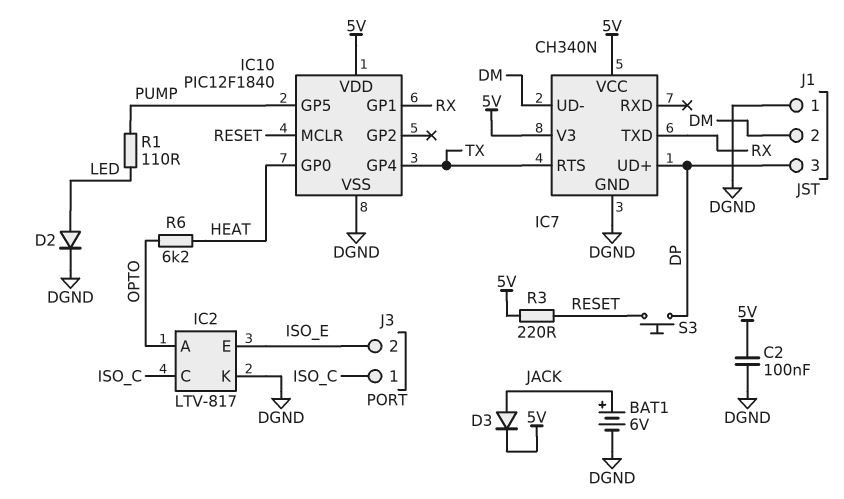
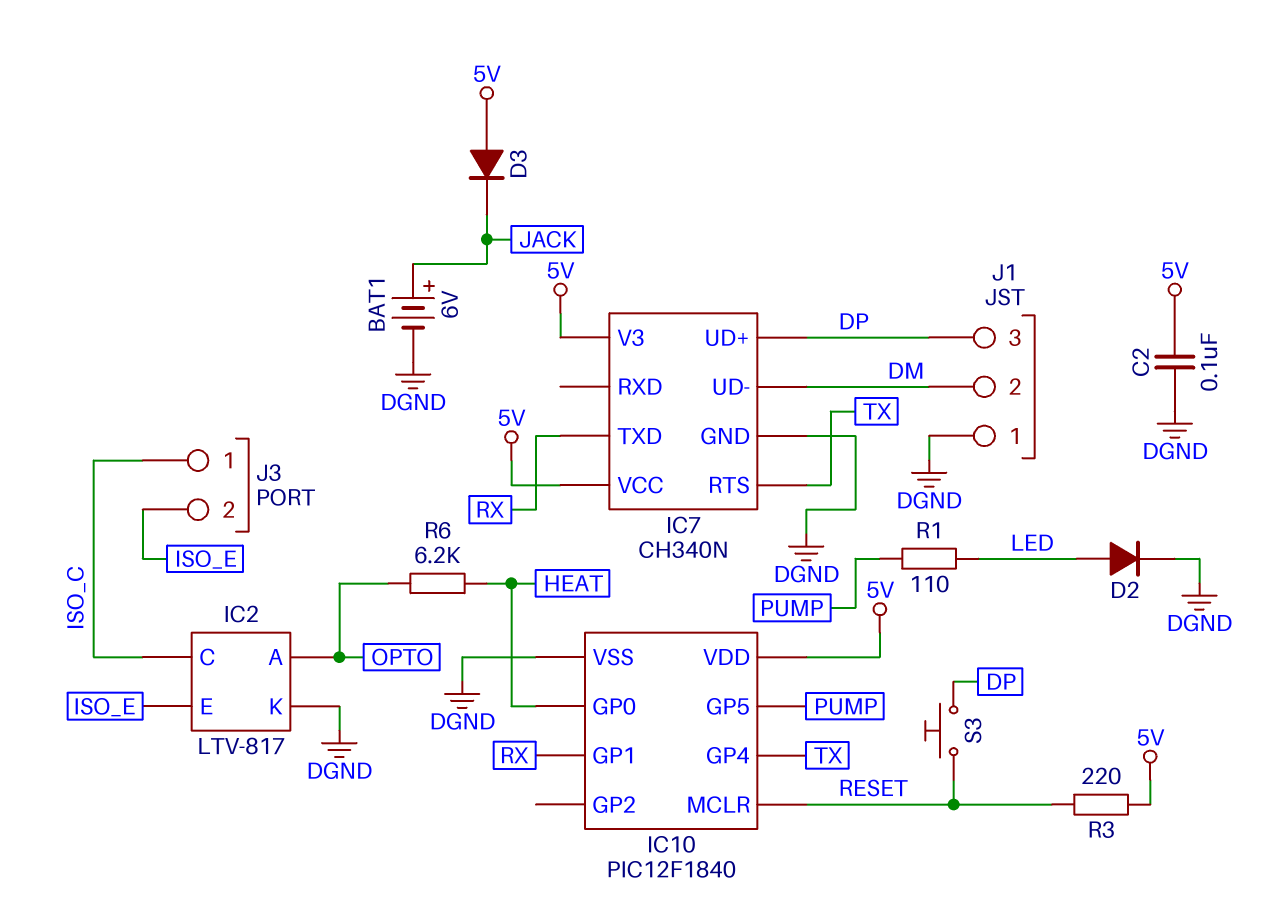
D3: diode (A JACK, K 5V) -> diode (A 5V, K JACK)

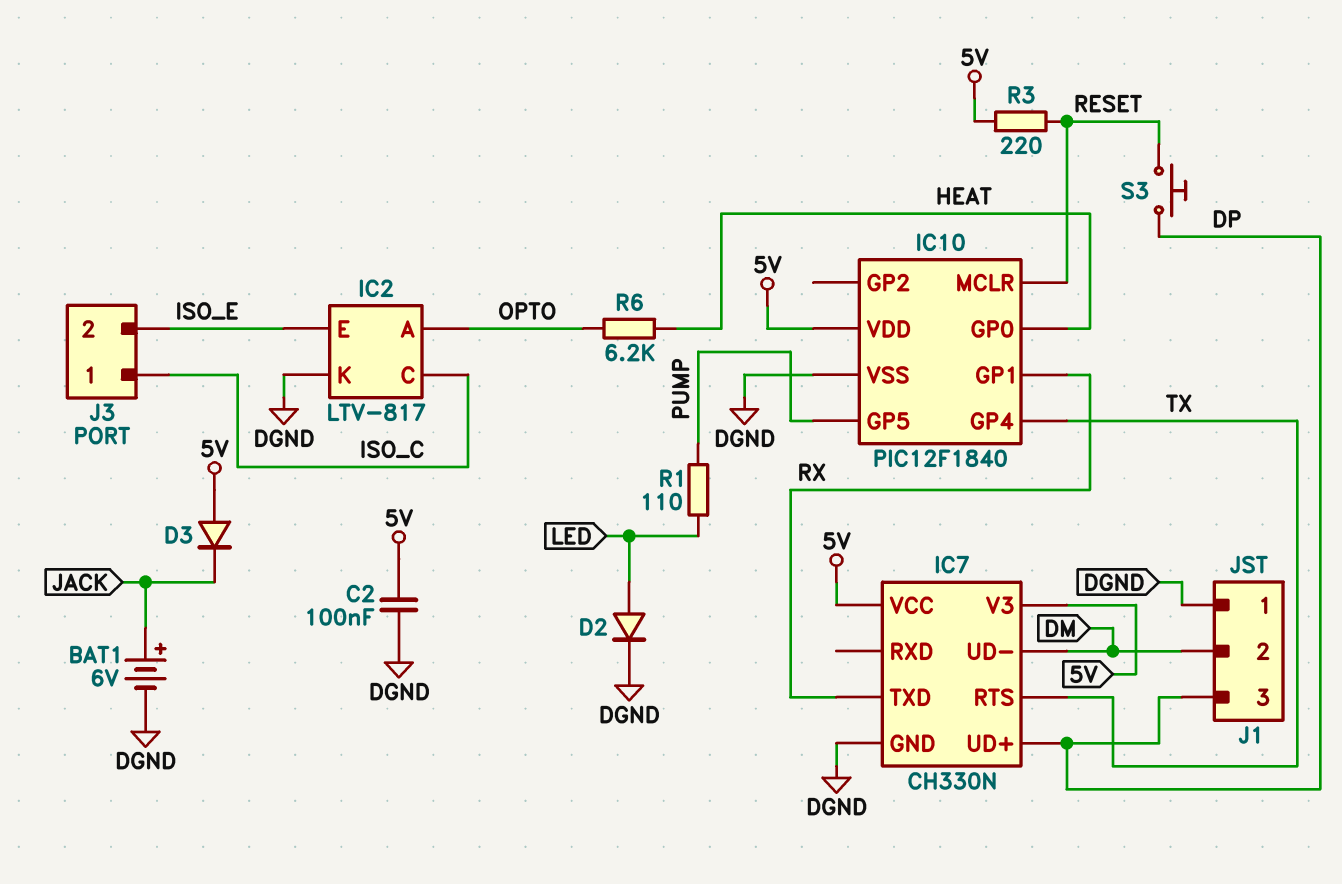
IC7: CH340N -> CH330N

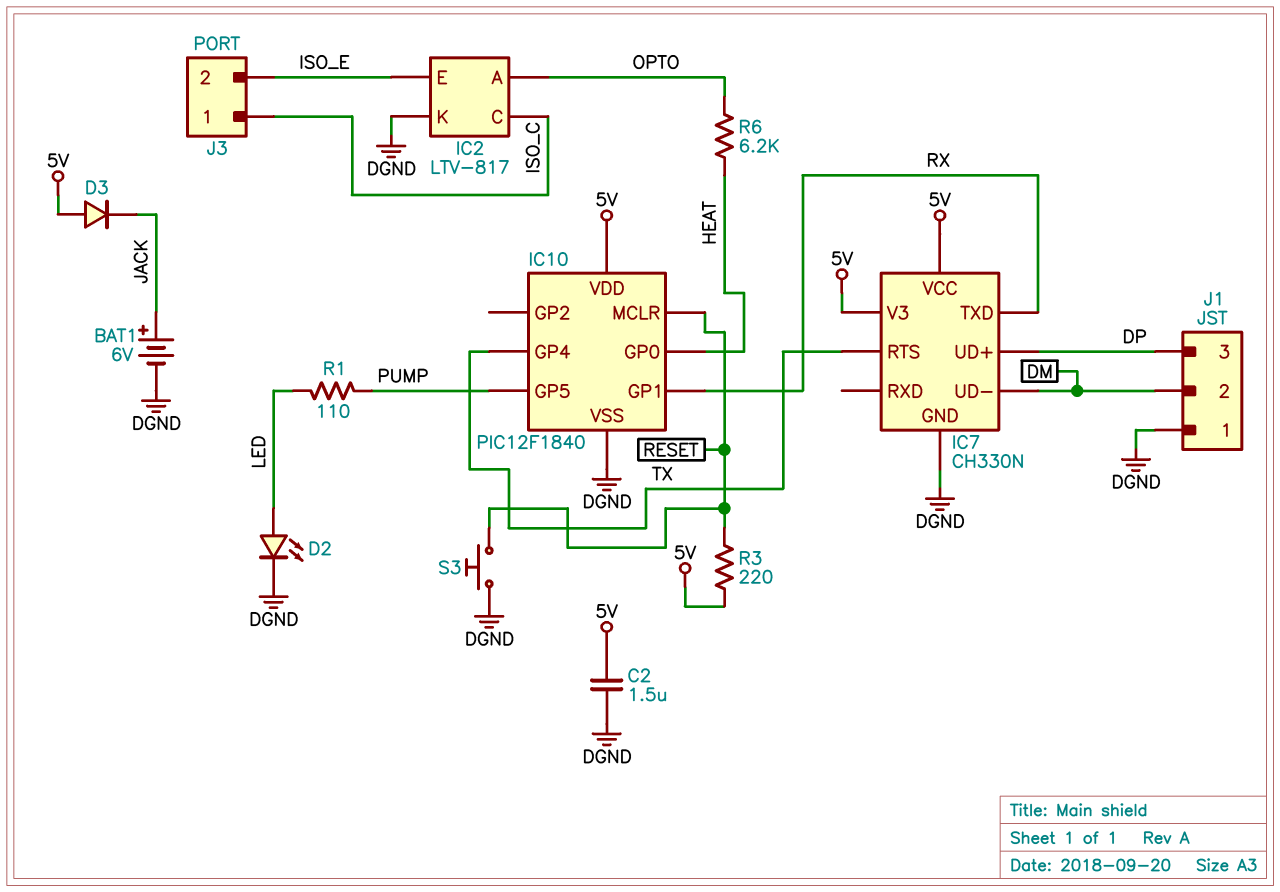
C2: 100nF (5V, DGND) -> 1.5uF (5V, DGND)
D2: diode (A LED, K DGND) -> LED (A LED, K DGND)
S3: button (DP, RESET) -> button (DGND, RESET)

